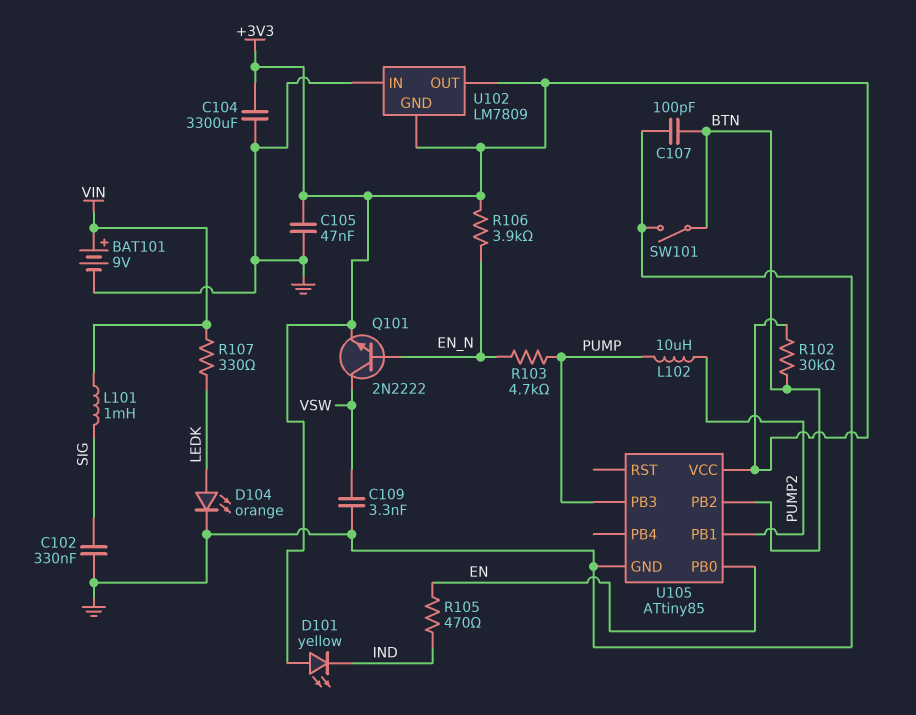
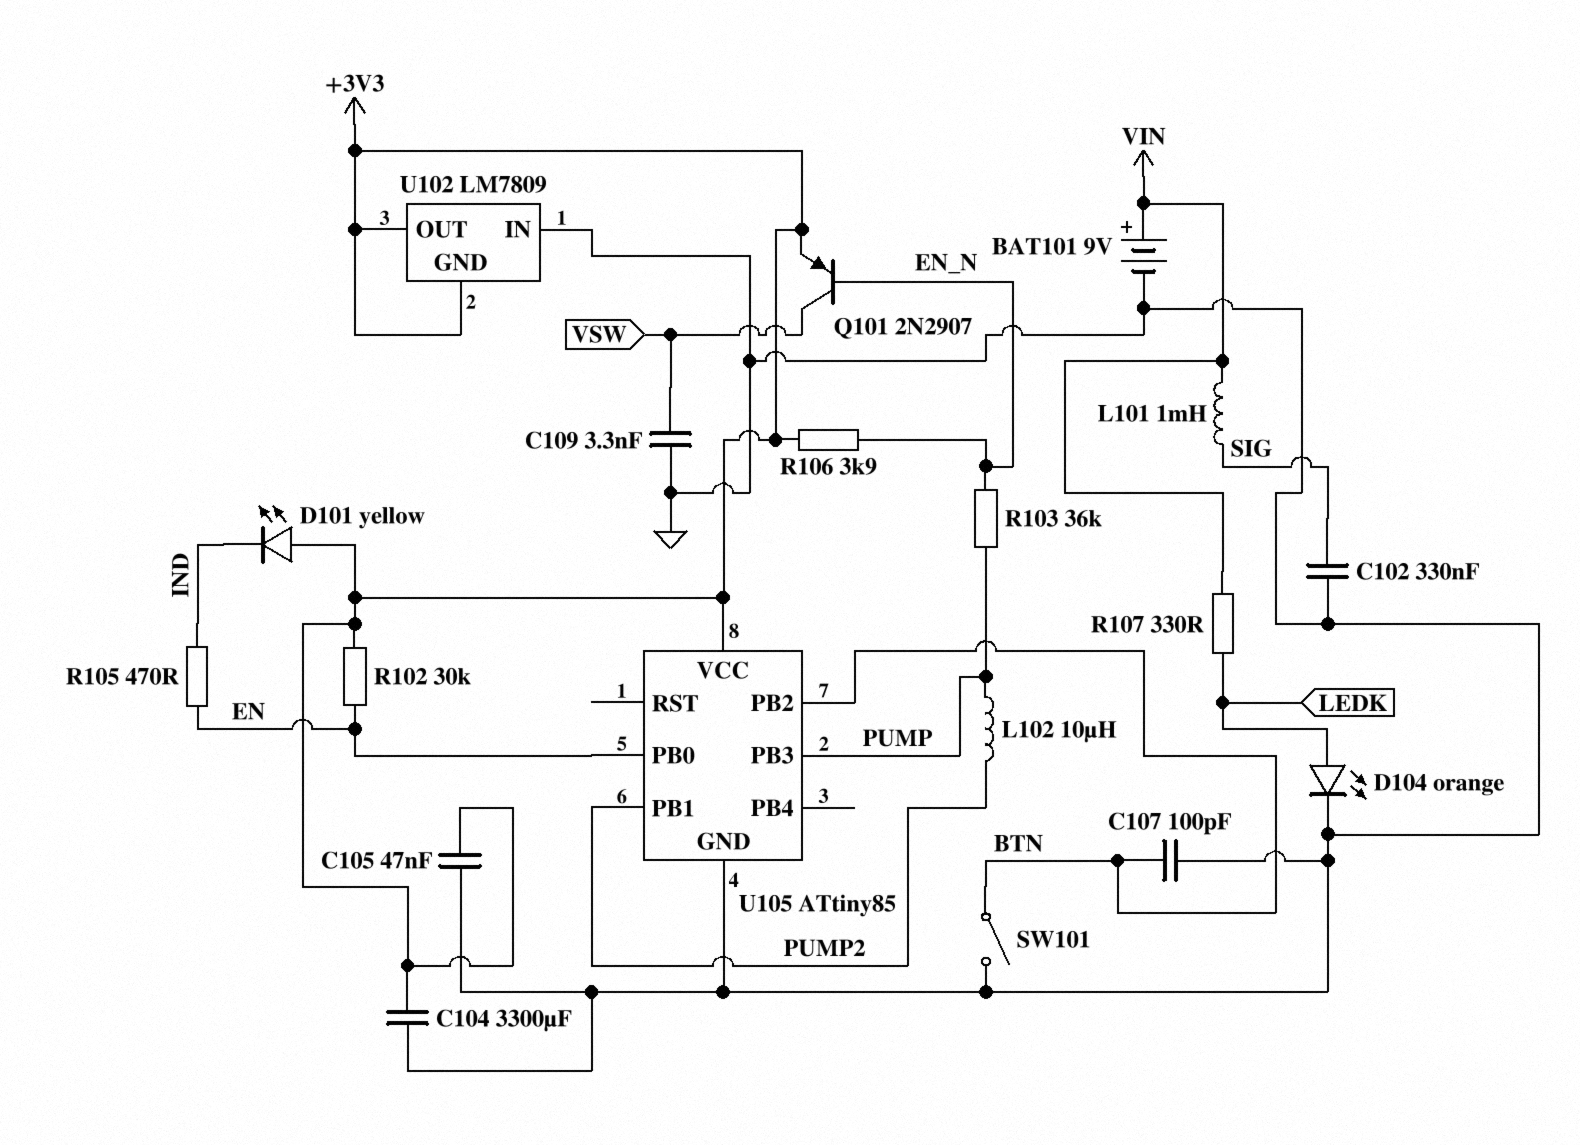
Q101: NPN 2N2222 (B EN_N, C VSW, E +3V3) -> PNP 2N2907 (B EN_N, C VSW, E +3V3)
R102: 30k (+3V3, BTN) -> 30k (+3V3, EN)
R103: 4.7k (EN_N, PUMP) -> 36k (EN_N, PUMP)

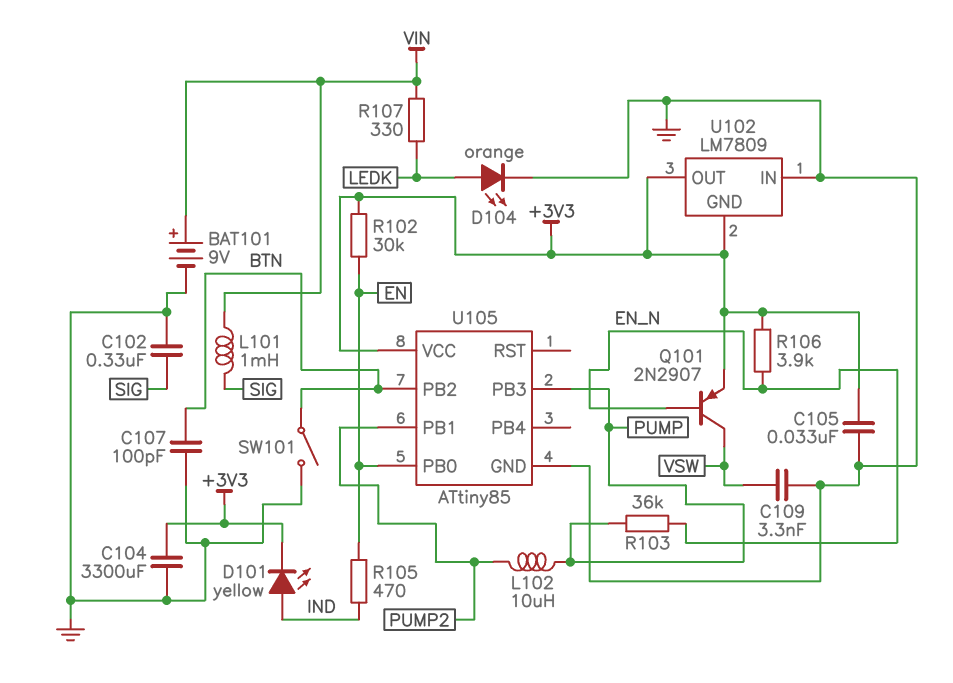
C105: 47nF (+3V3, GND) -> 33nF (+3V3, GND)
D101: LED yellow (A +3V3, K IND) -> LED yellow (A IND, K +3V3)

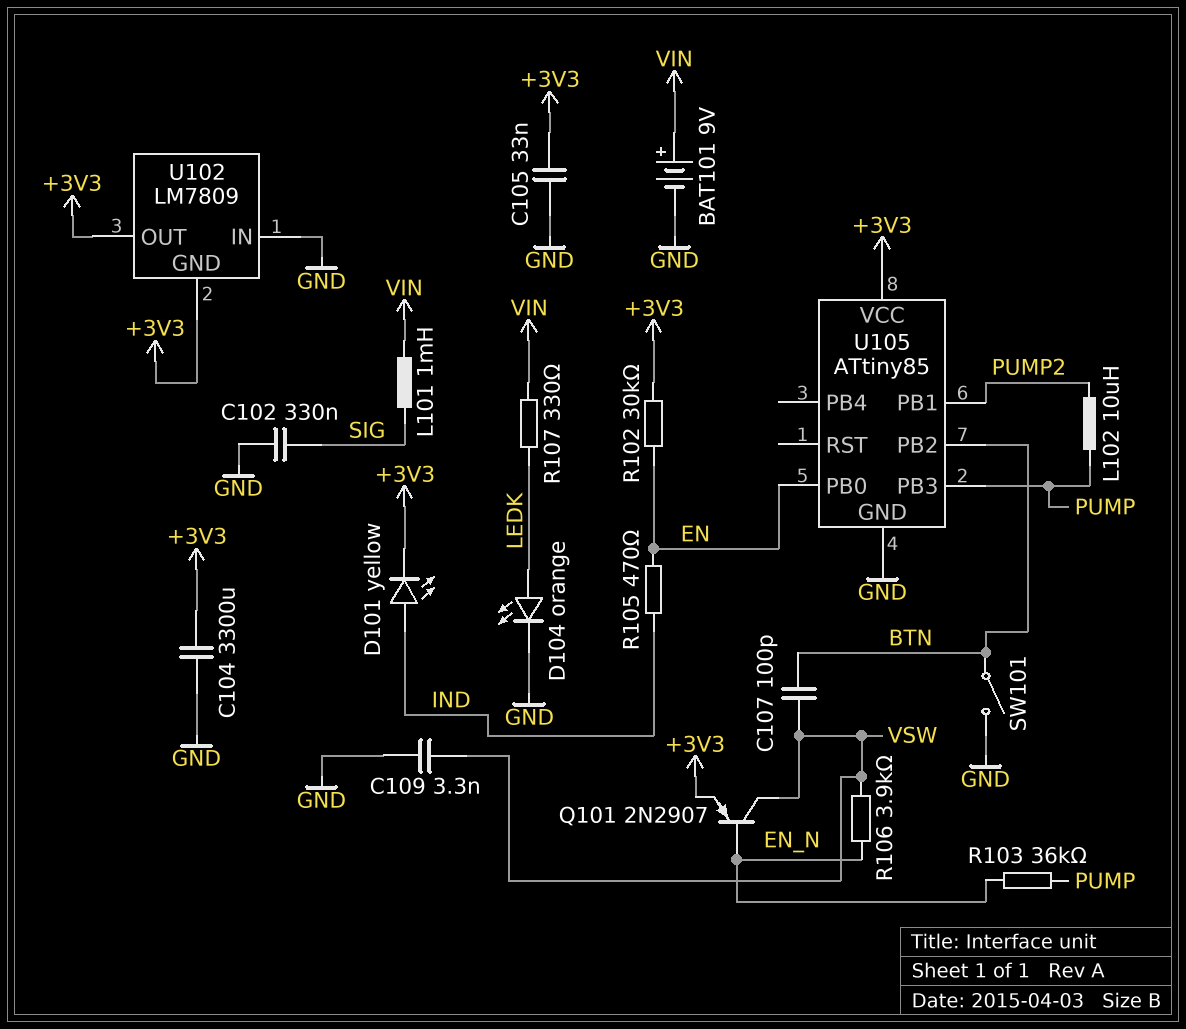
C107: 100pF (BTN, GND) -> 100pF (BTN, VSW)
R106: 3.9k (+3V3, EN_N) -> 3.9k (EN_N, VSW)

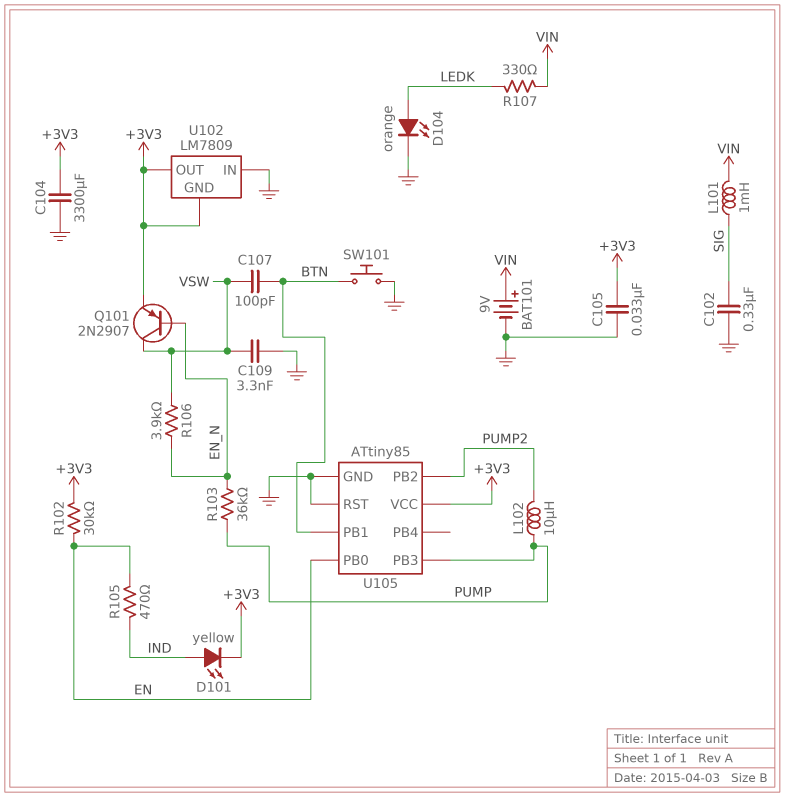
SW101: switch (BTN, GND) -> button (BTN, GND)
U105 pin PB1: PUMP2 -> BTN
U105 pin PB2: BTN -> PUMP2
U105 pin RST: none -> GND

